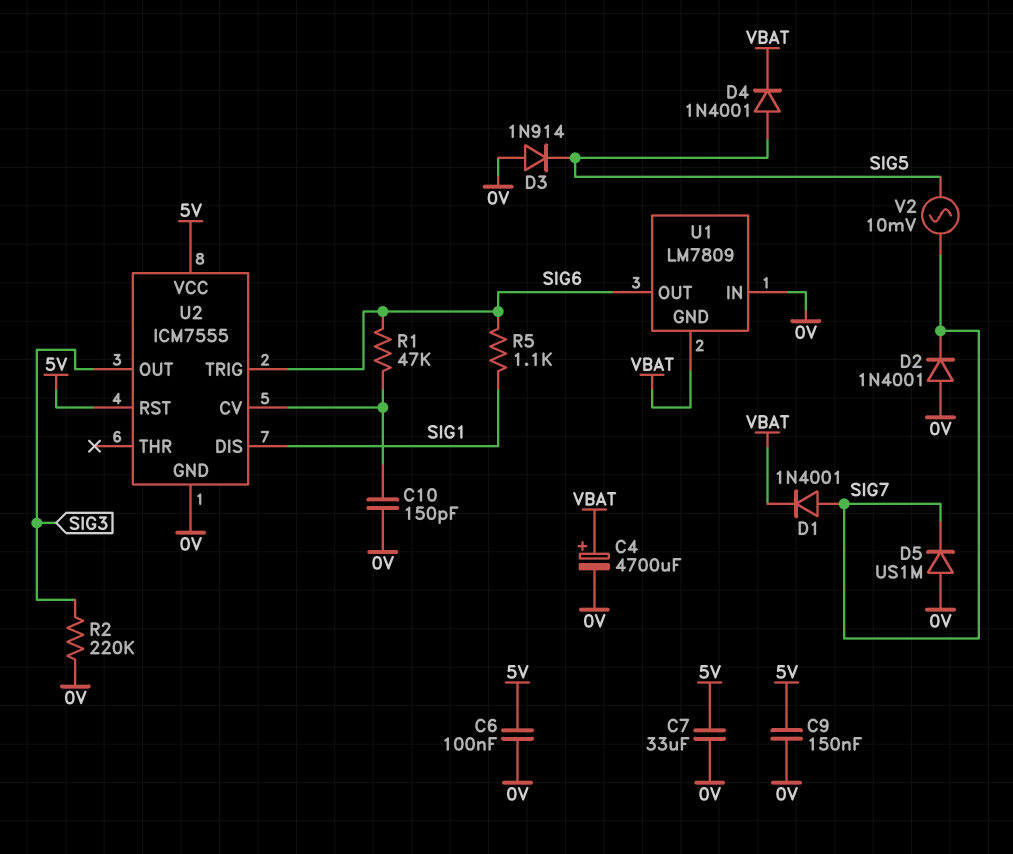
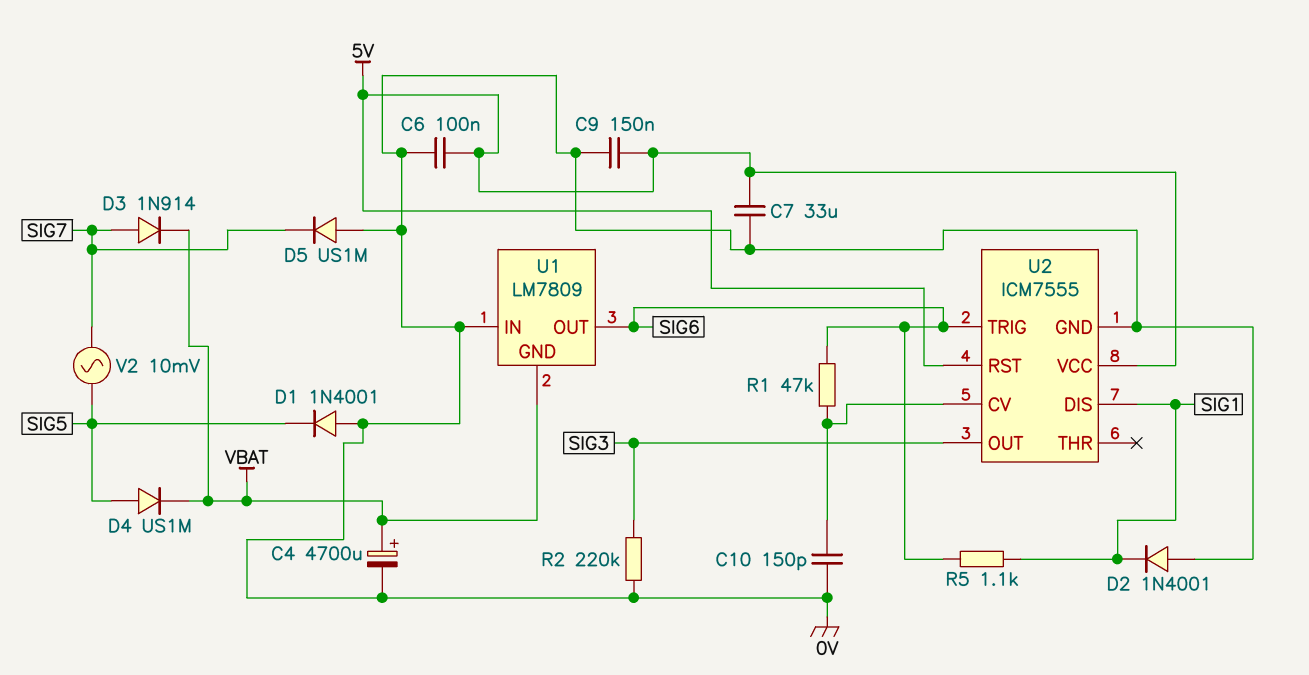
D1: diode 1N4001 (A SIG7, K VBAT) -> diode 1N4001 (A 0V, K SIG5)
D2: diode 1N4001 (A 0V, K SIG7) -> diode 1N4001 (A 0V, K SIG1)
D3: diode 1N914 (A 0V, K SIG5) -> diode 1N914 (A SIG7, K VBAT)
D4: diode 1N4001 (A SIG5, K VBAT) -> diode US1M (A SIG5, K VBAT)

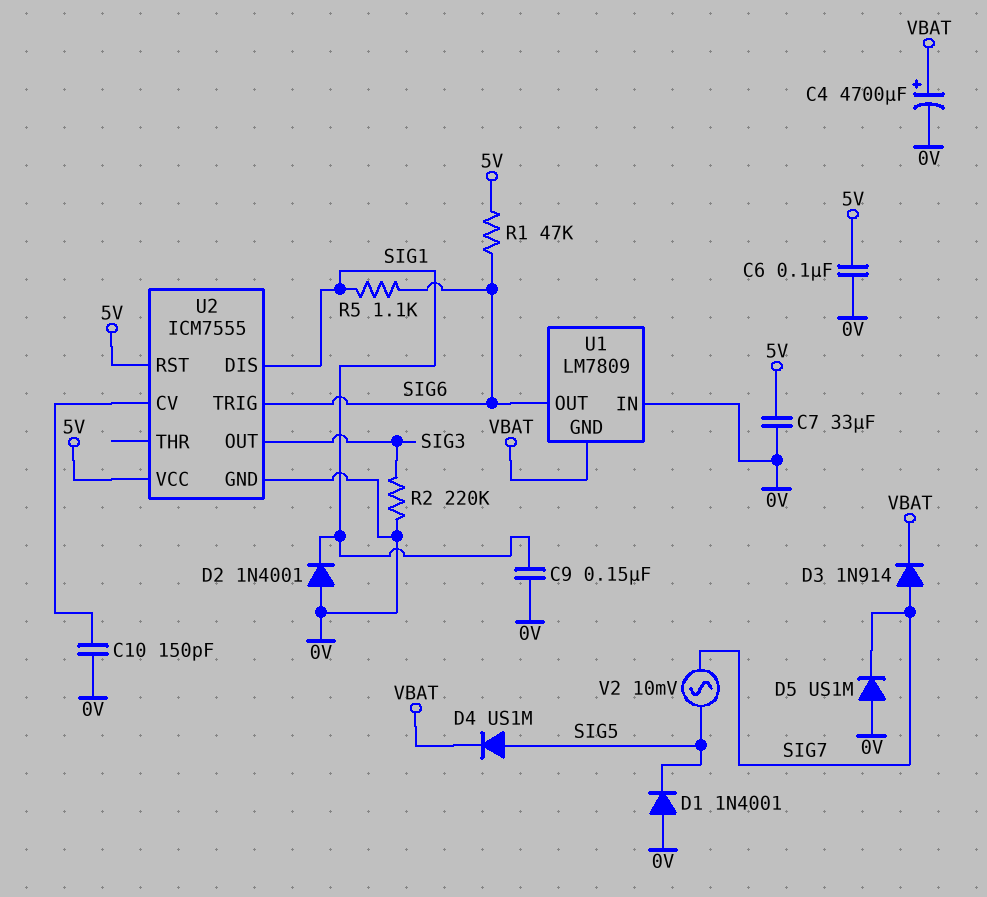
C9: 150nF (0V, 5V) -> 150nF (0V, SIG1)
R1: 47k (SIG6, U2/CV) -> 47k (5V, SIG6)

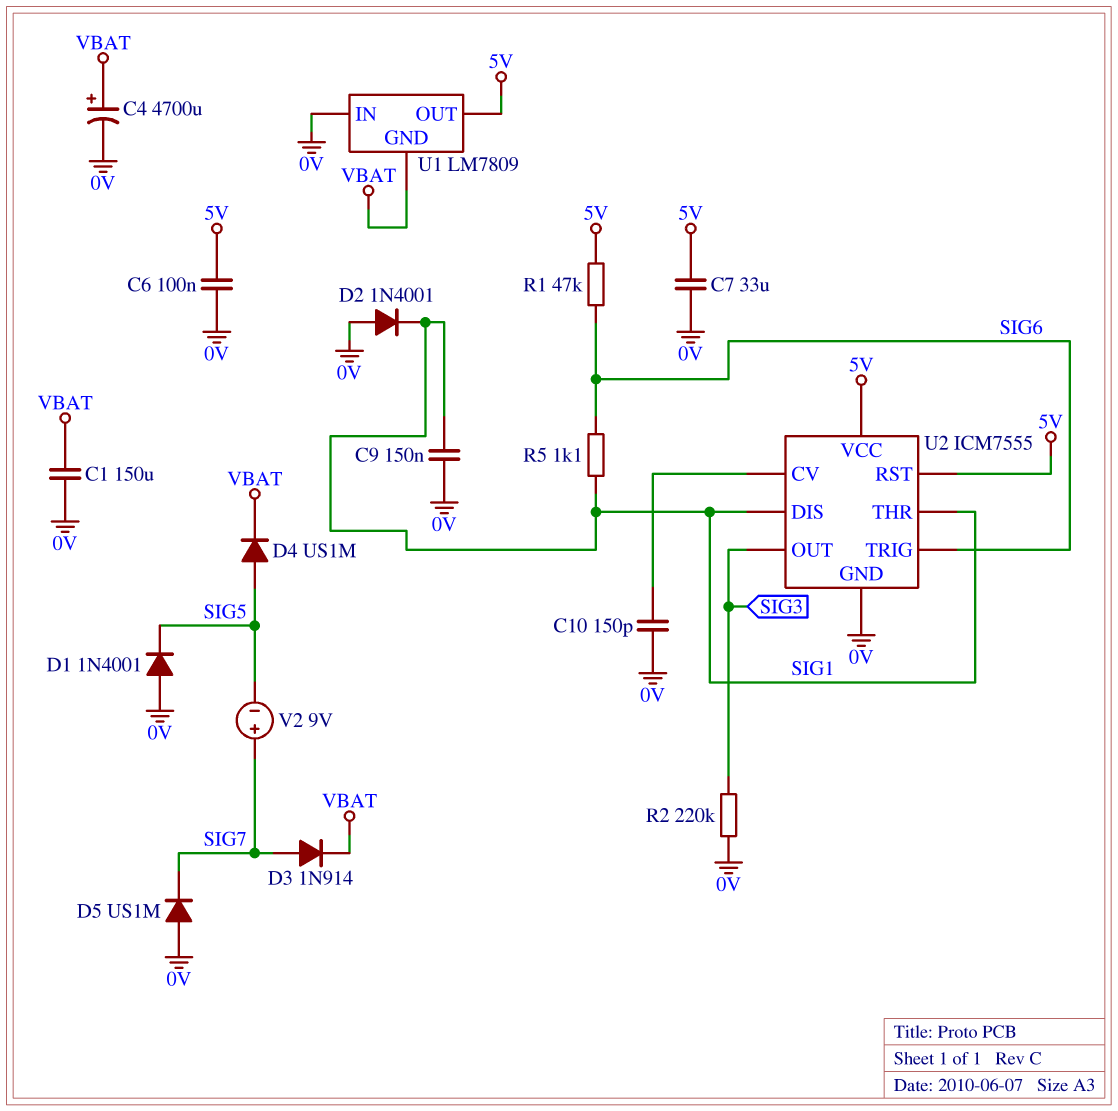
C1: none -> 150uF (0V, VBAT)
U1 pin OUT: SIG6 -> 5V
U2 pin THR: none -> SIG1
V2: AC 10mV (SIG5, SIG7) -> 9V (plus SIG7, minus SIG5)

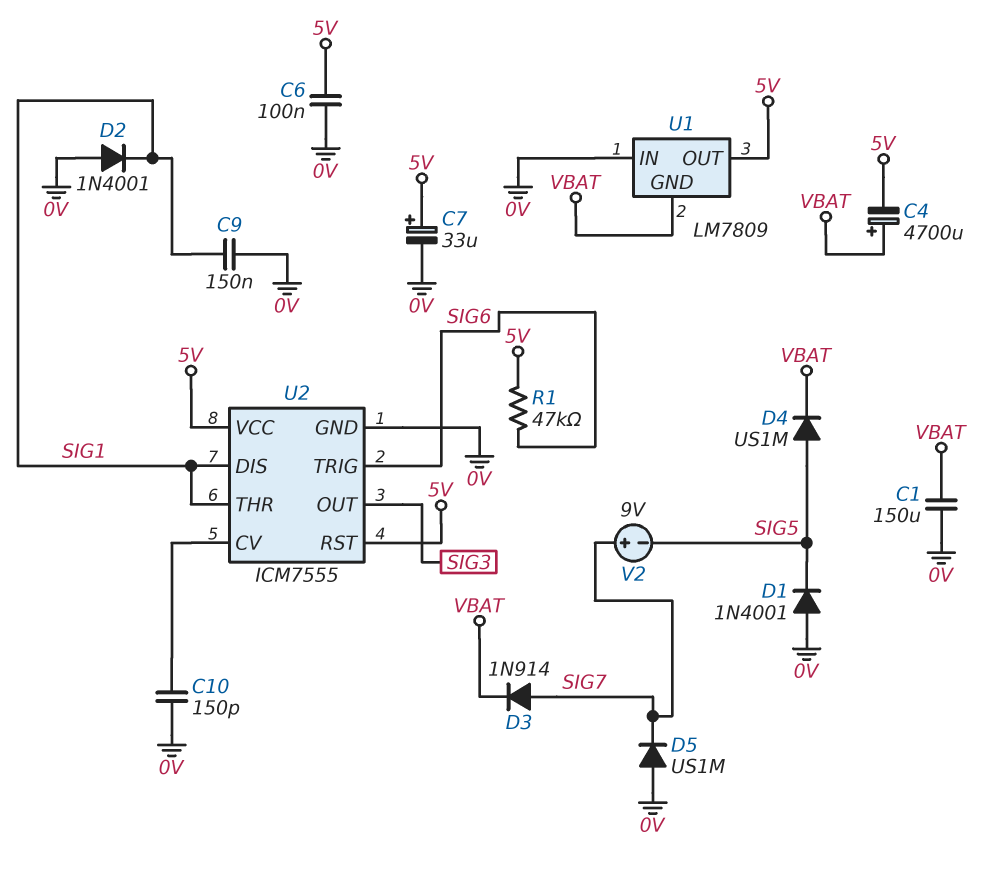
C4: 4700uF (plus VBAT, minus 0V) -> 4700uF (plus VBAT, minus 5V)
C7: 33uF (0V, 5V) -> 33uF (plus 5V, minus 0V)
R2: 220k (0V, SIG3) -> none
R5: 1.1k (SIG1, SIG6) -> none

